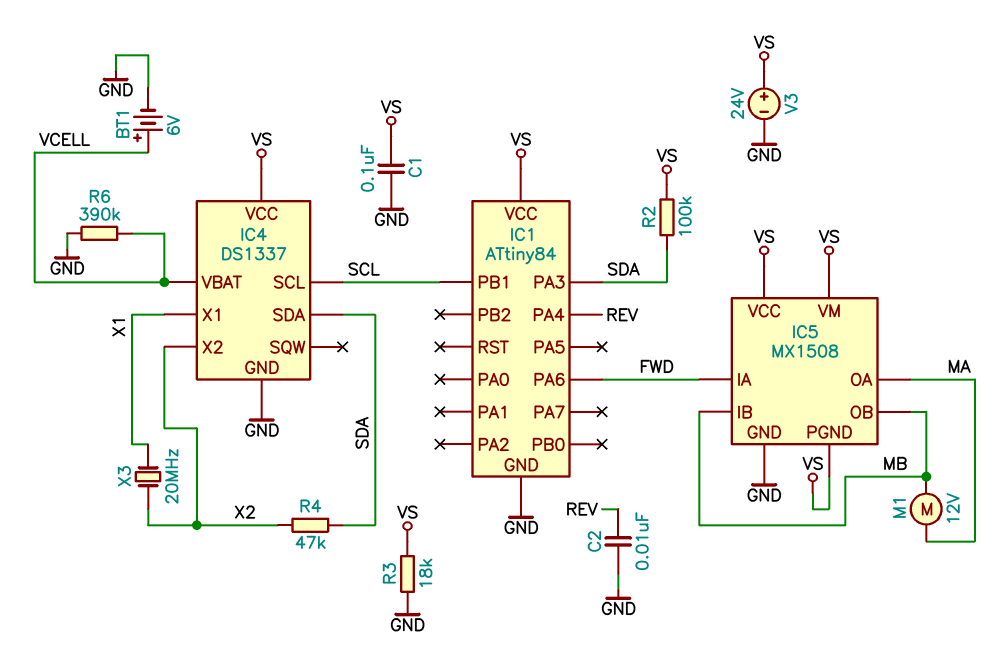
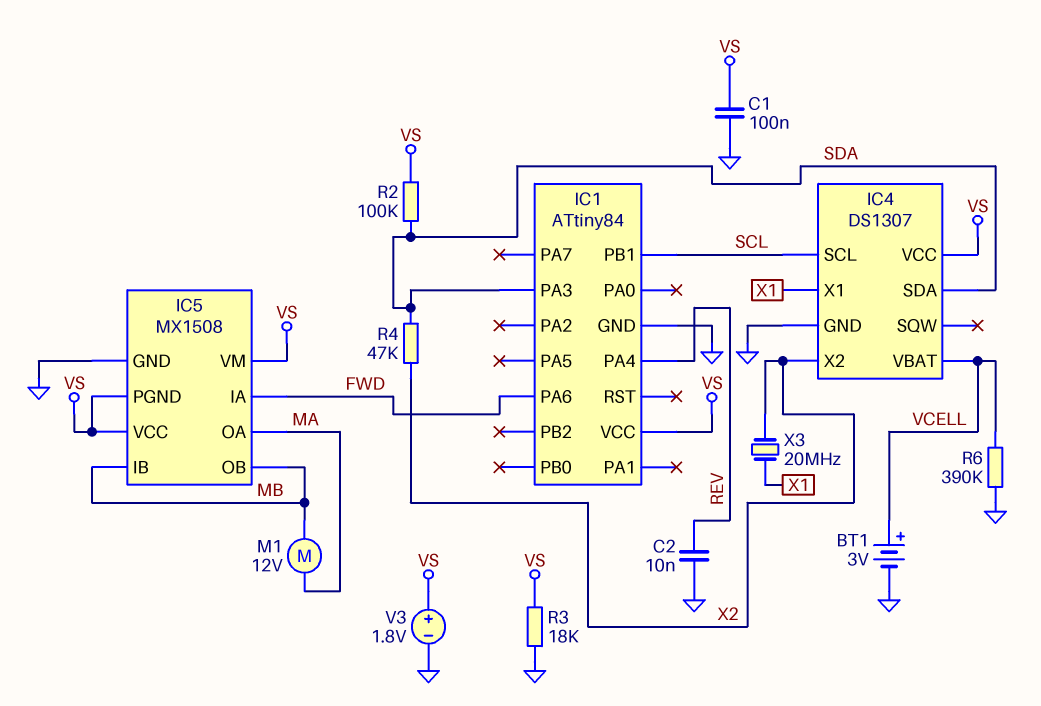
BT1: 6V (plus VCELL, minus GND) -> 3V (plus VCELL, minus GND)
IC4: DS1337 -> DS1307
V3: 24V (plus VS, minus GND) -> 1.8V (plus VS, minus GND)

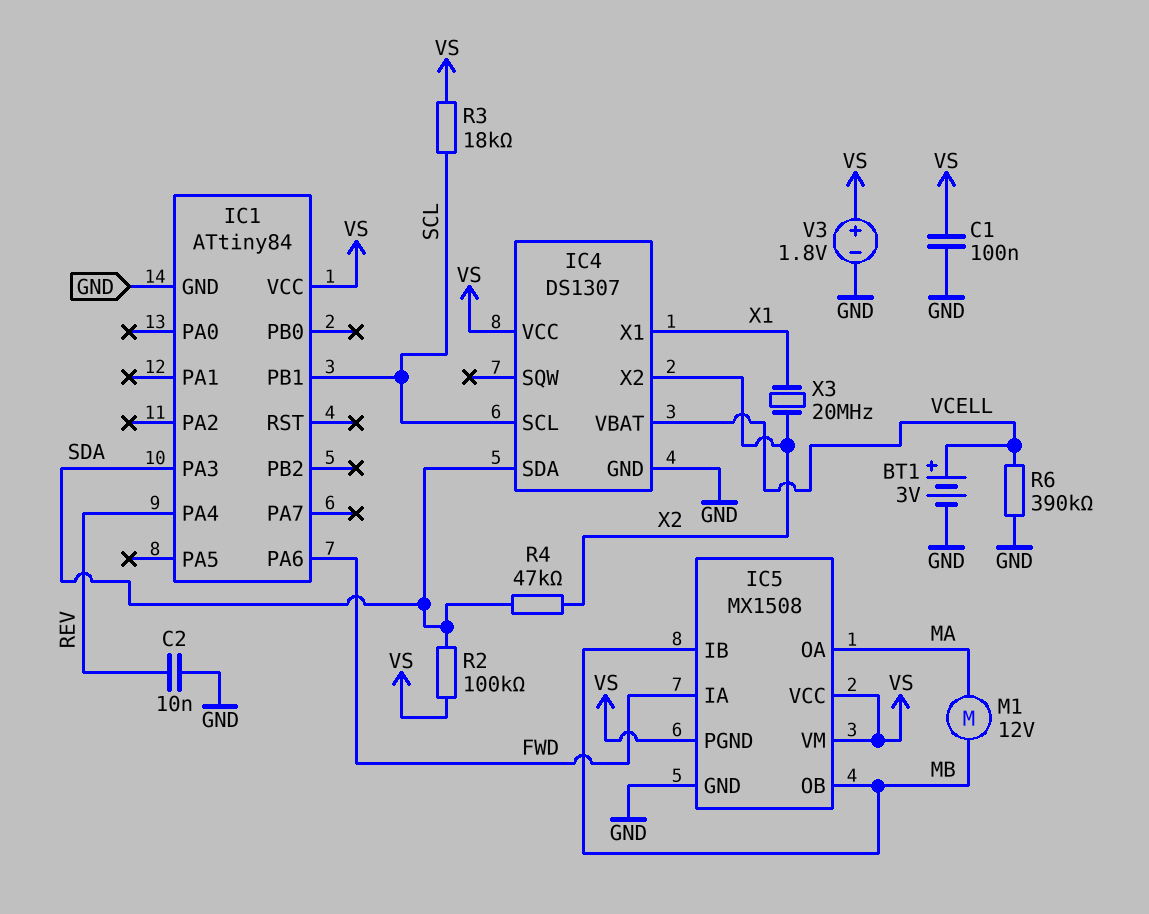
R3: 18k (GND, VS) -> 18k (SCL, VS)

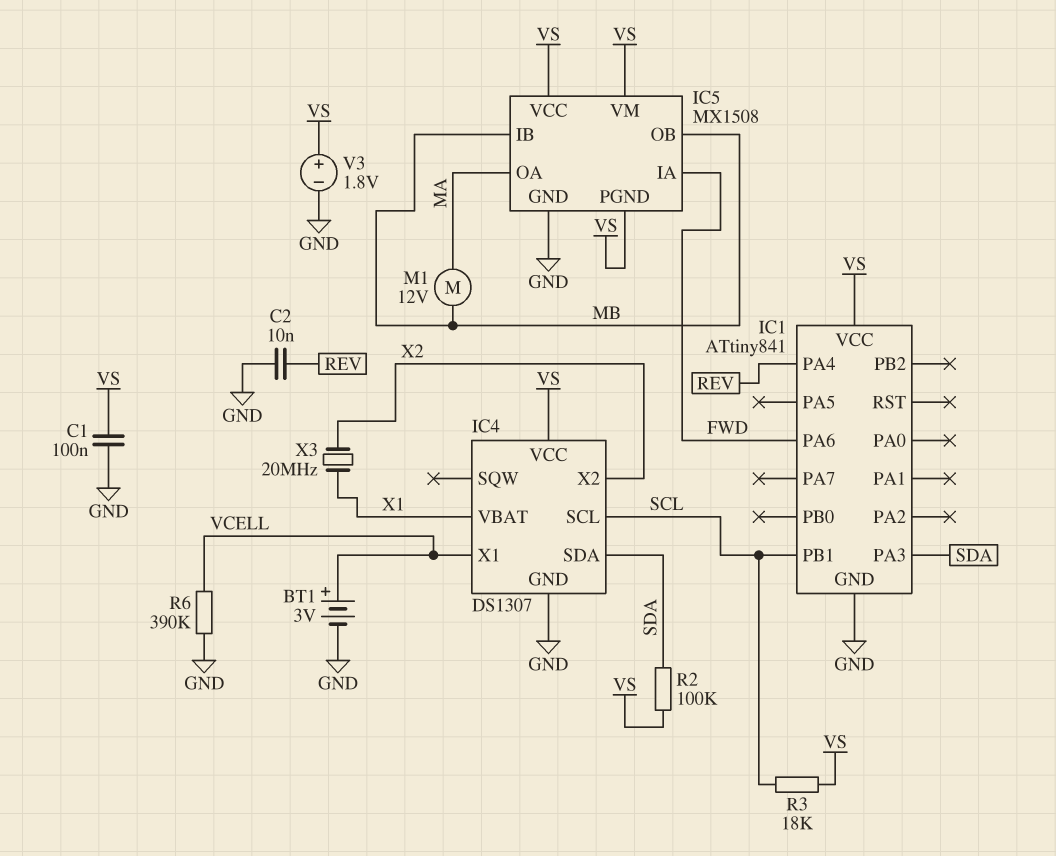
IC1: ATtiny84 -> ATtiny841
IC4 pin VBAT: VCELL -> X1
IC4 pin X1: X1 -> VCELL
R4: 47k (SDA, X2) -> none

